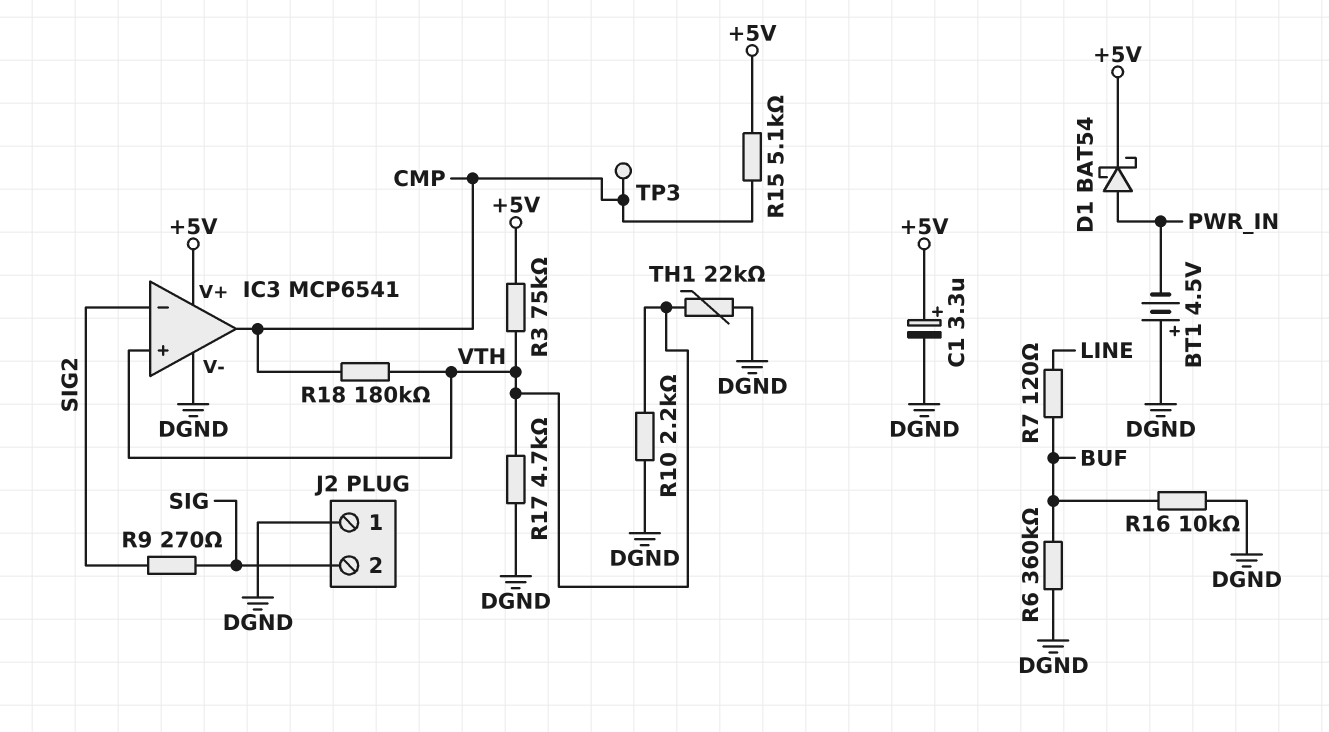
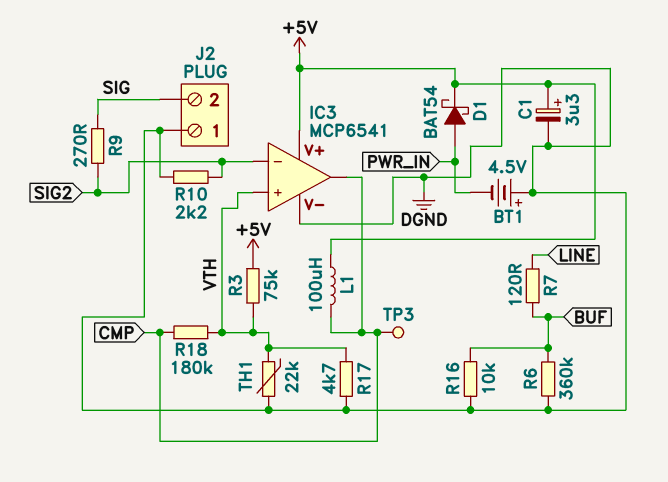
L1: none -> 100uH (+5V, CMP)
R10: 2.2k (DGND, VTH) -> 2.2k (DGND, SIG2)
R15: 5.1k (+5V, CMP) -> none

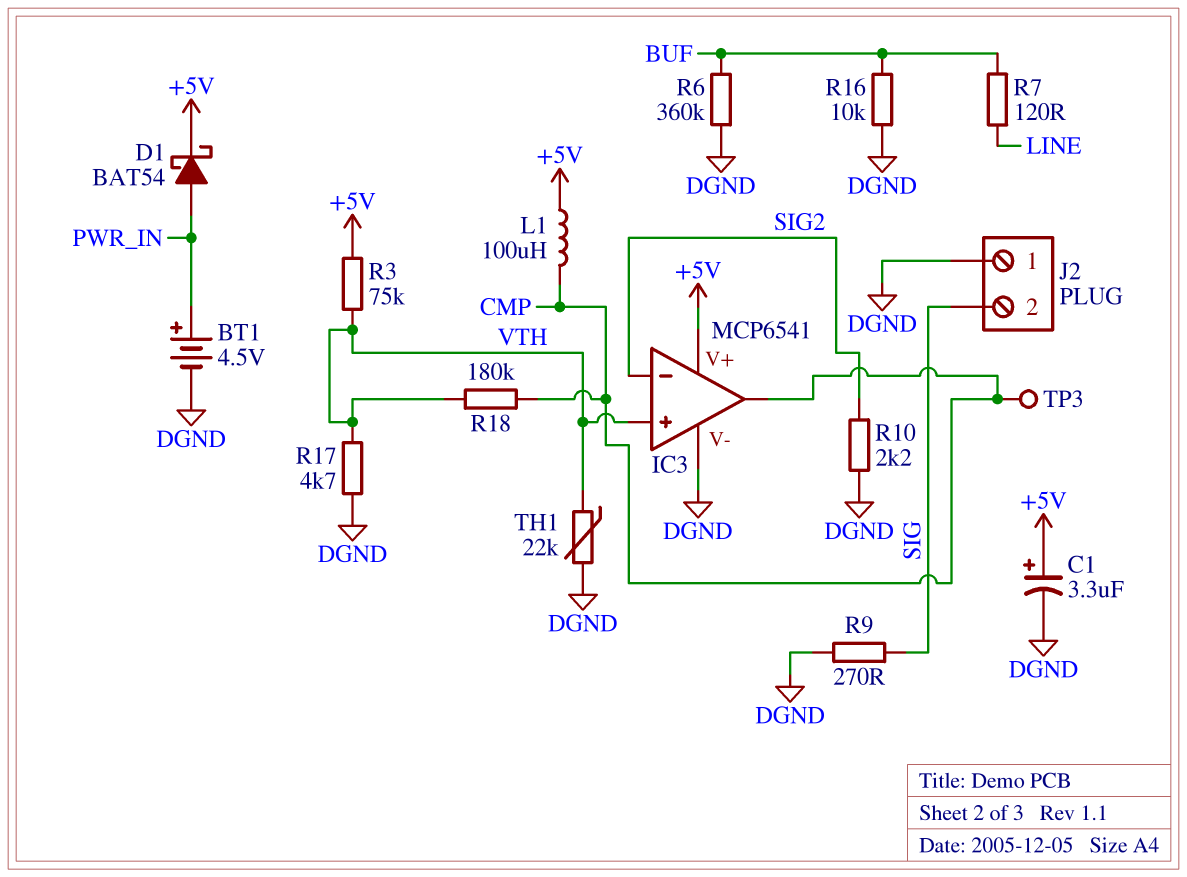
BT1: 4.5V (plus DGND, minus PWR_IN) -> 4.5V (plus PWR_IN, minus DGND)
R9: 270 (SIG, SIG2) -> 270 (DGND, SIG)

